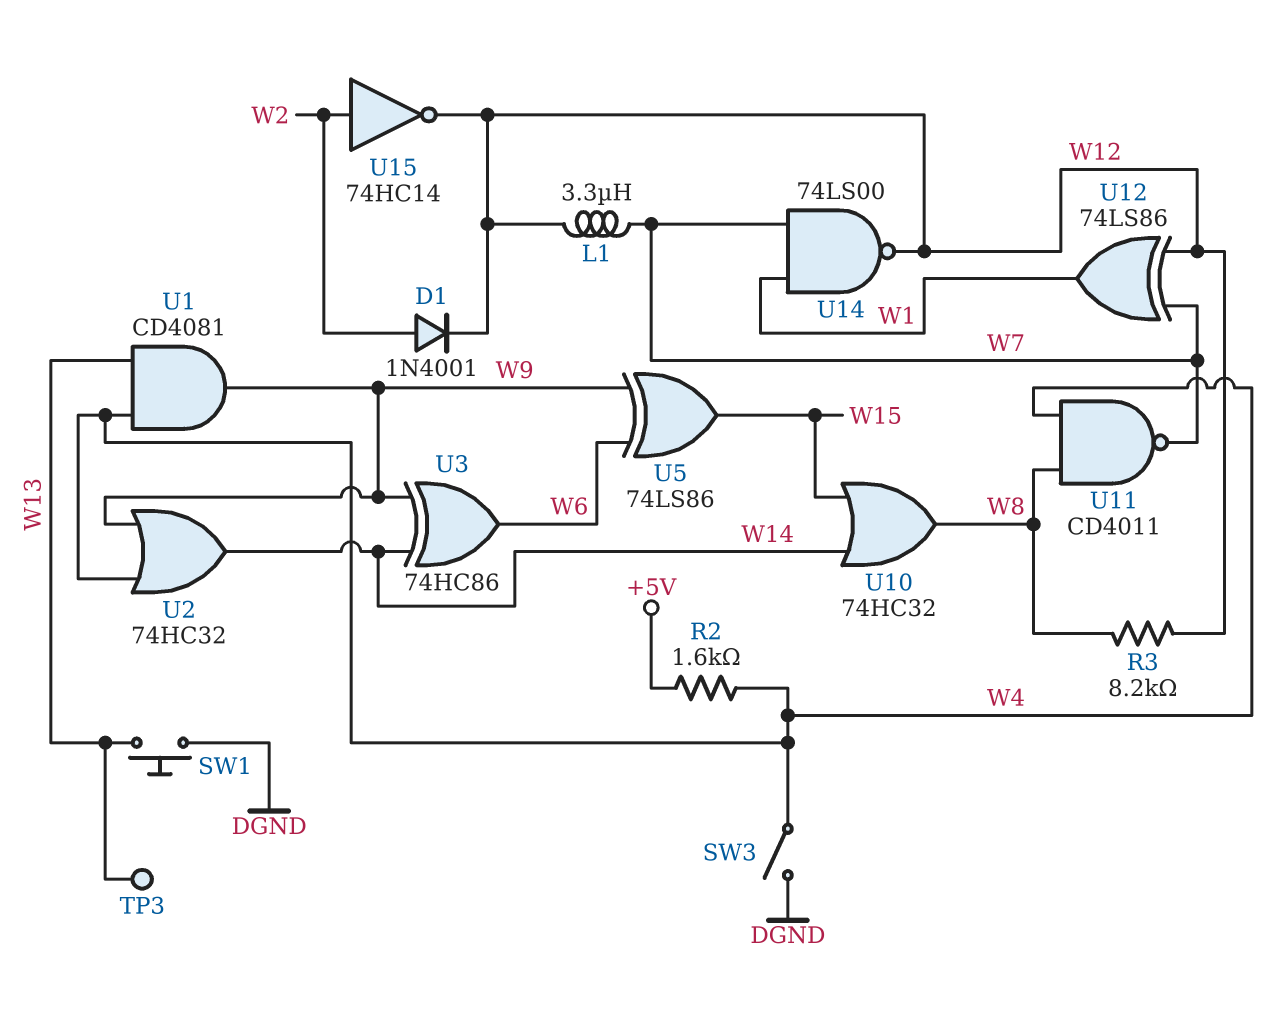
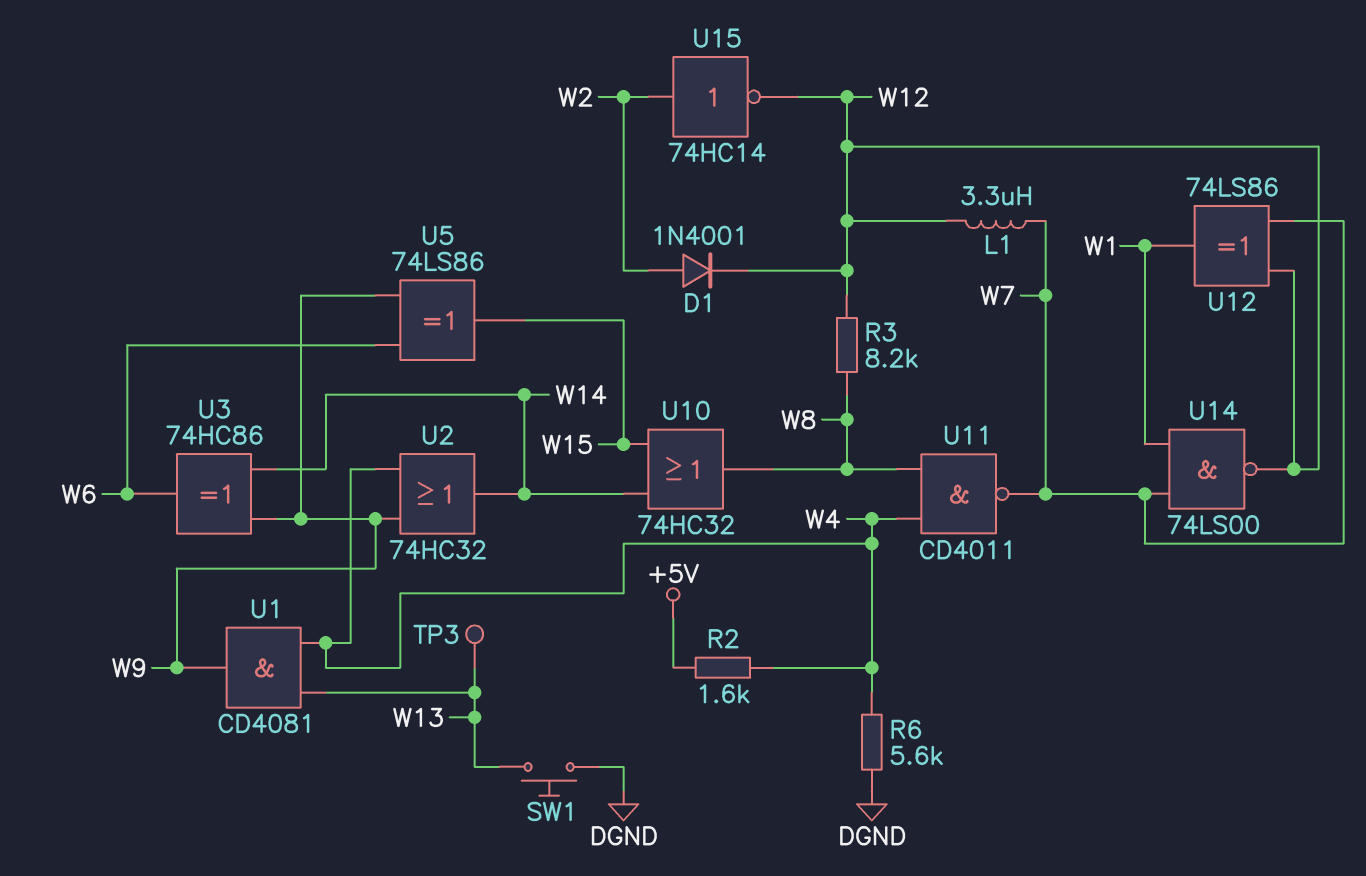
R6: none -> 5.6k (DGND, W4)
SW3: switch (DGND, W4) -> none

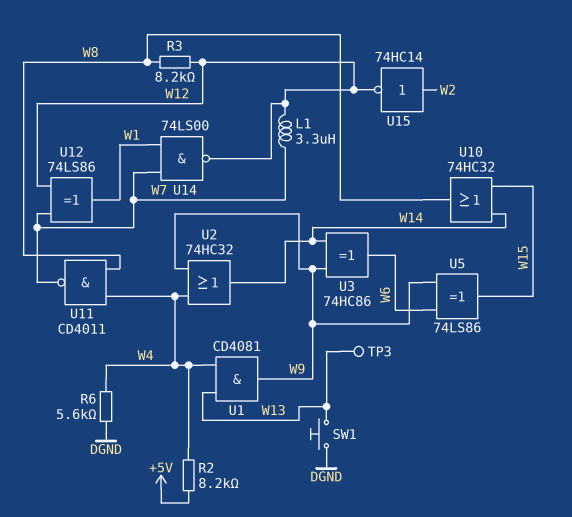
D1: diode 1N4001 (A W2, K W12) -> none
R2: 1.6k (+5V, W4) -> 8.2k (+5V, W4)

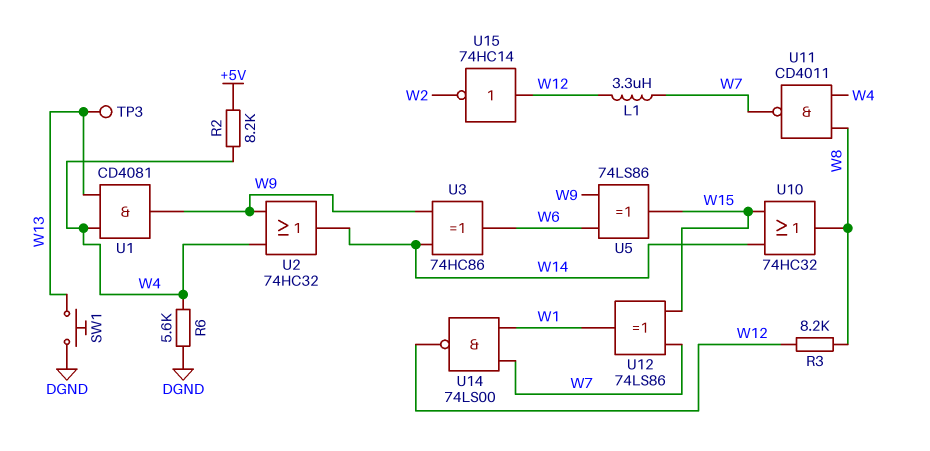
U12: XOR 74LS86 (in W7, in W12, out W1) -> XOR 74LS86 (in W7, in W15, out W1)
U15: NOT 74HC14 (in W2, out W12) -> NOT 74HC14 (in W12, out W2)

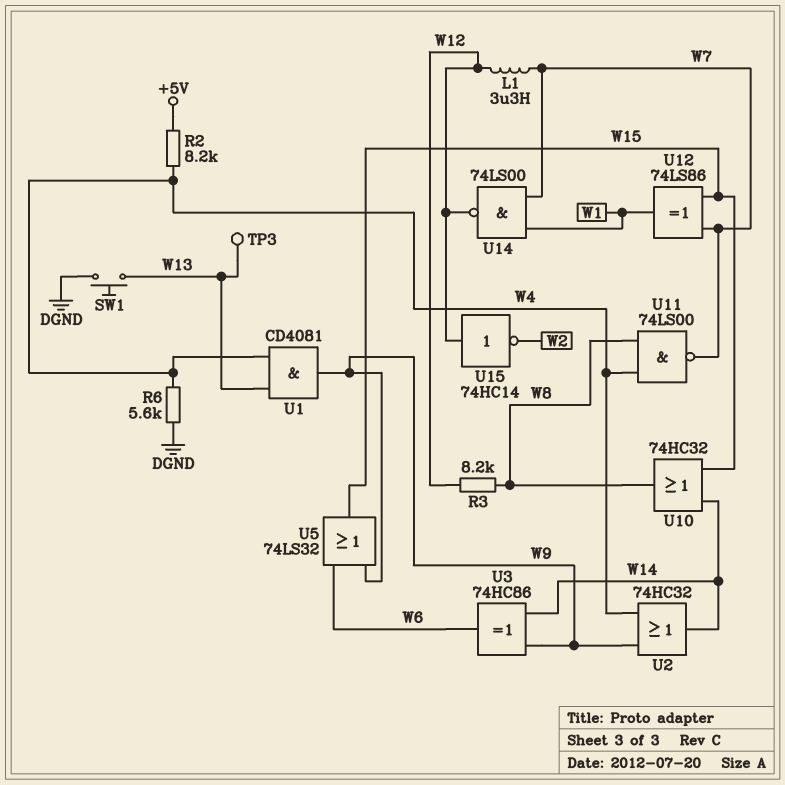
U5: XOR 74LS86 (in W6, in W9, out W15) -> OR 74LS32 (in W6, in W9, out W15)
U11: NAND CD4011 (in W4, in W8, out W7) -> NAND 74LS00 (in W4, in W8, out W7)

